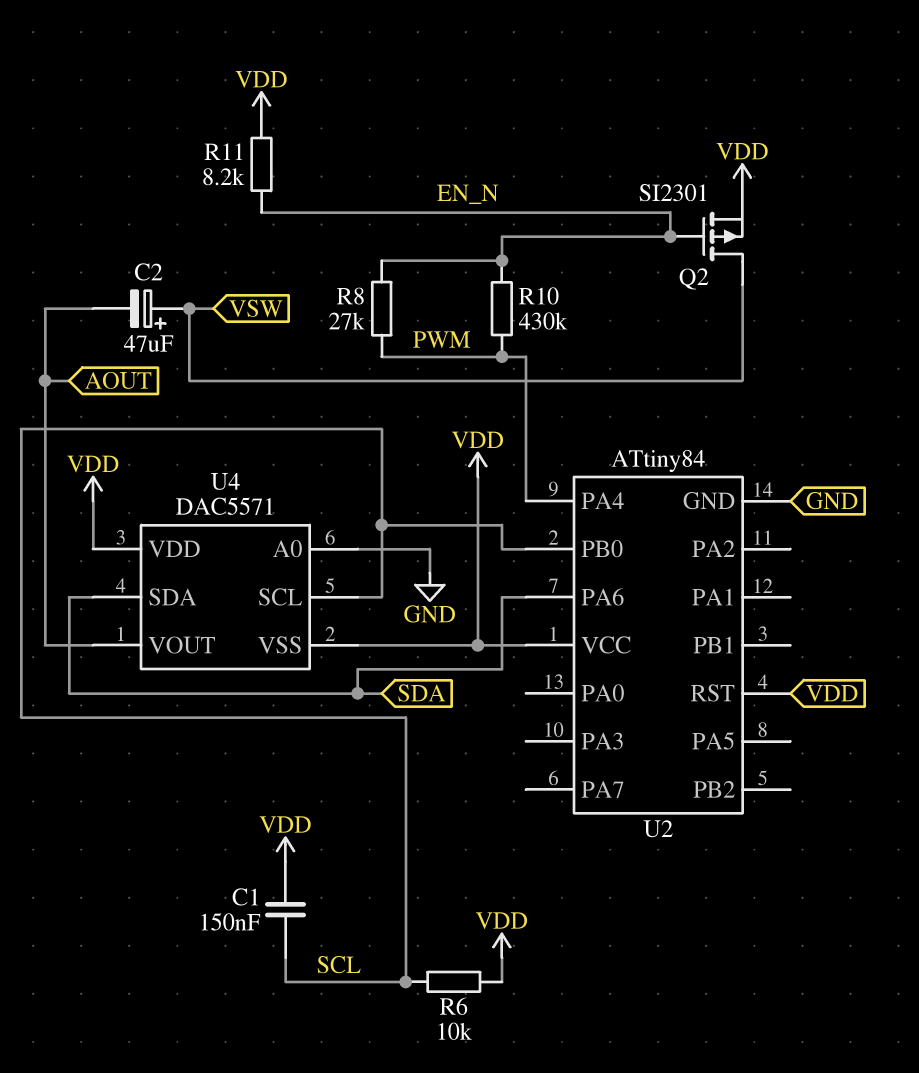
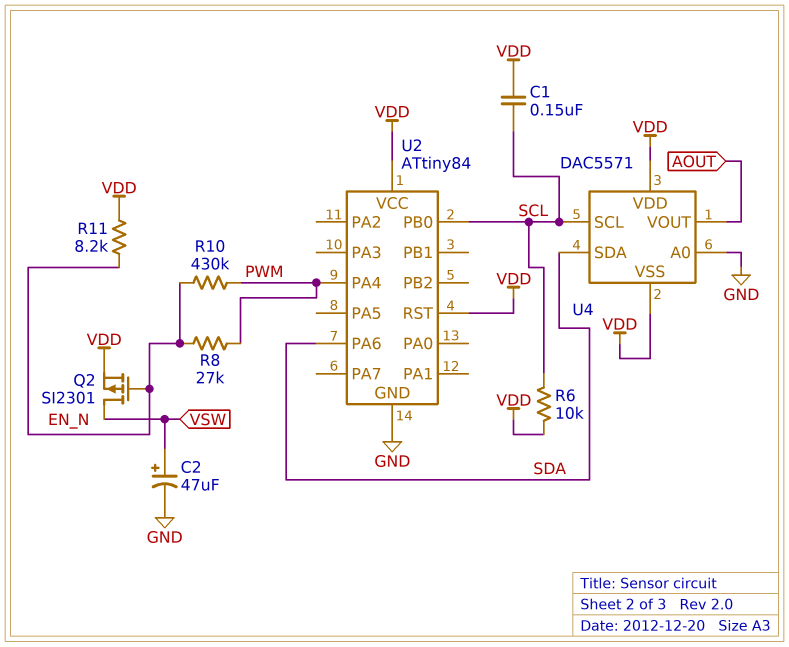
C2: 47uF (plus VSW, minus AOUT) -> 47uF (plus VSW, minus GND)

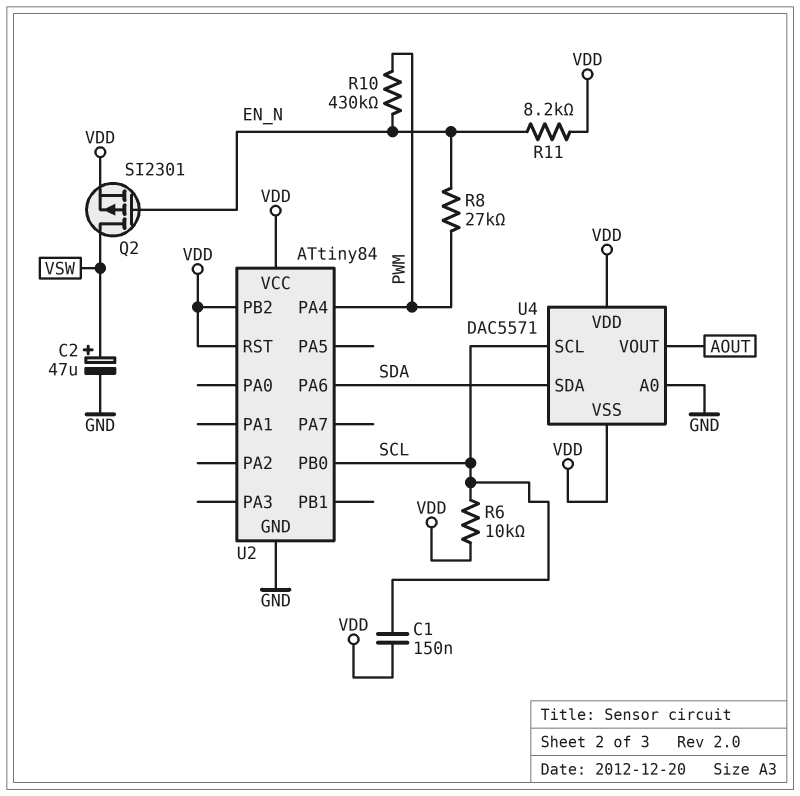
U2 pin PB2: none -> VDD

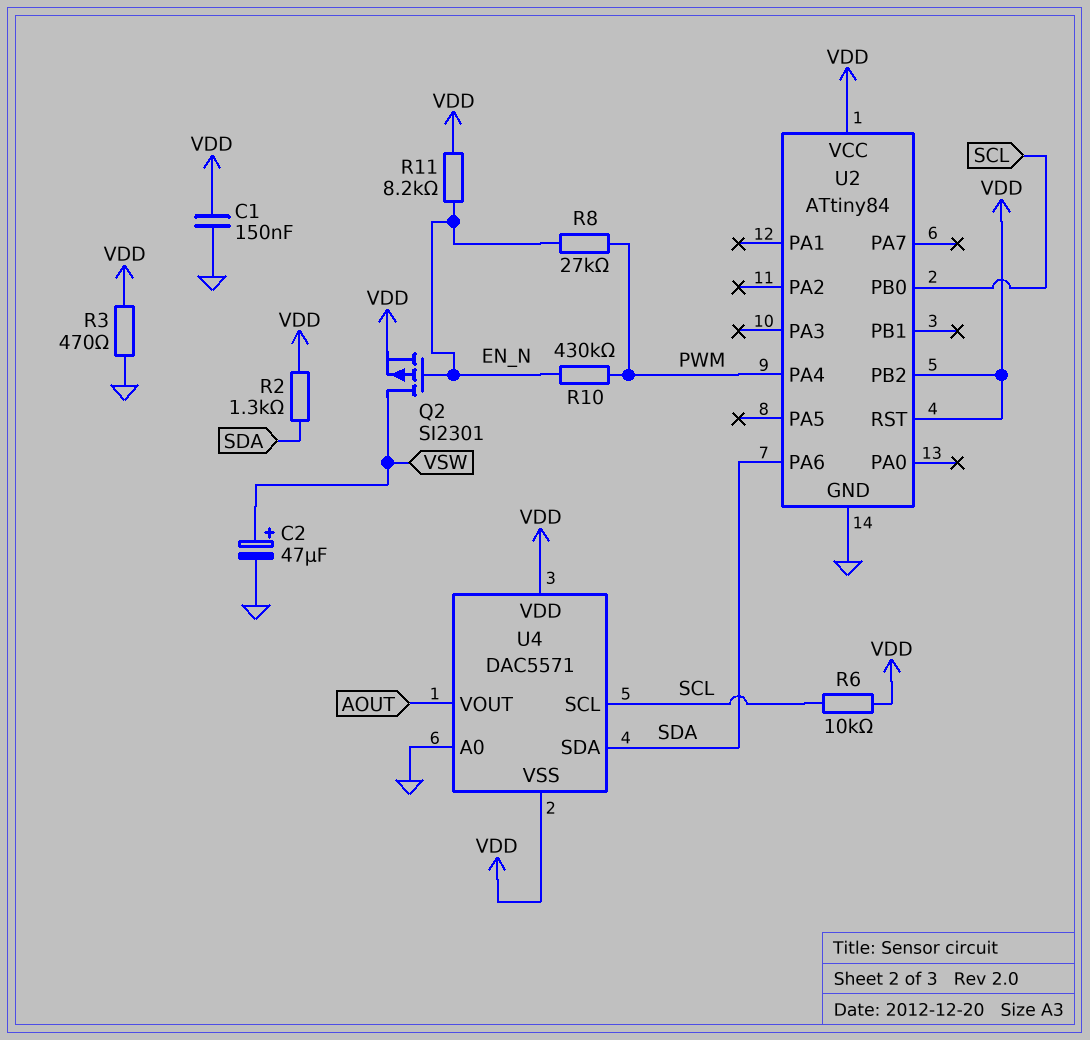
C1: 150nF (SCL, VDD) -> 150nF (GND, VDD)
R2: none -> 1.3k (SDA, VDD)
R3: none -> 470 (GND, VDD)

